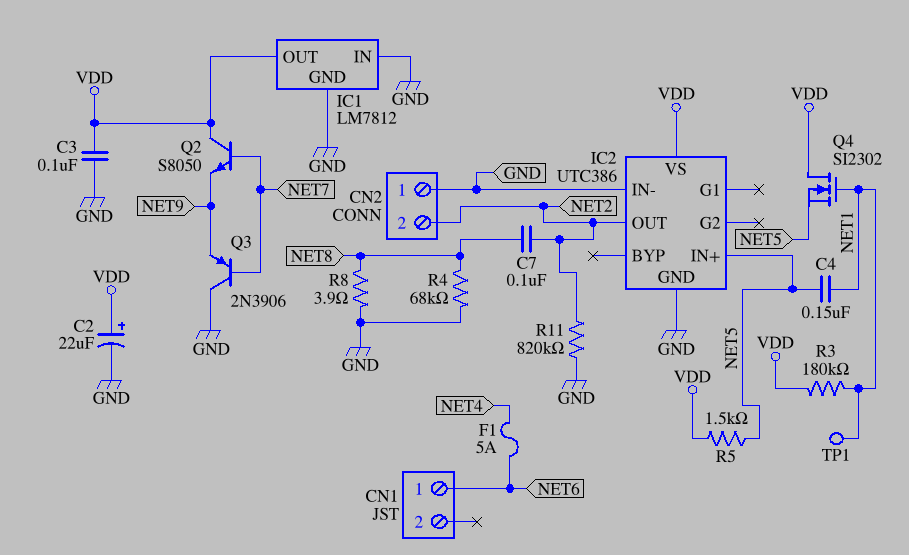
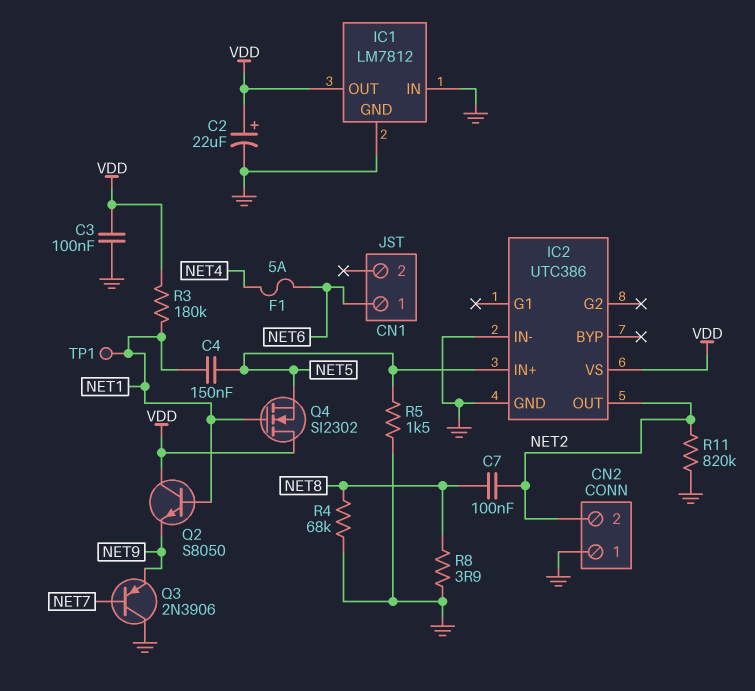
Q2: NPN S8050 (B NET7, C VDD, E NET9) -> NPN S8050 (B NET1, C VDD, E NET9)
R5: 1.5k (NET5, VDD) -> 1.5k (GND, NET5)

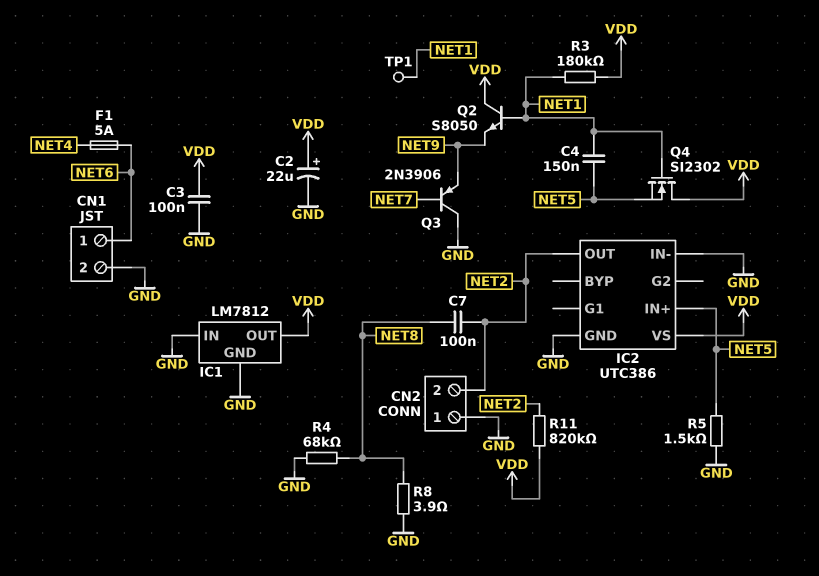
CN1 pin 2: none -> GND
R11: 820k (GND, NET2) -> 820k (NET2, VDD)

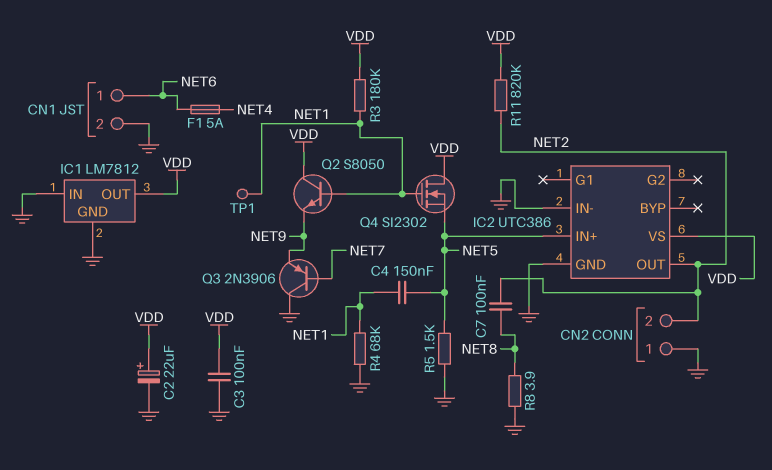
R4: 68k (GND, NET8) -> 68k (GND, NET1)

